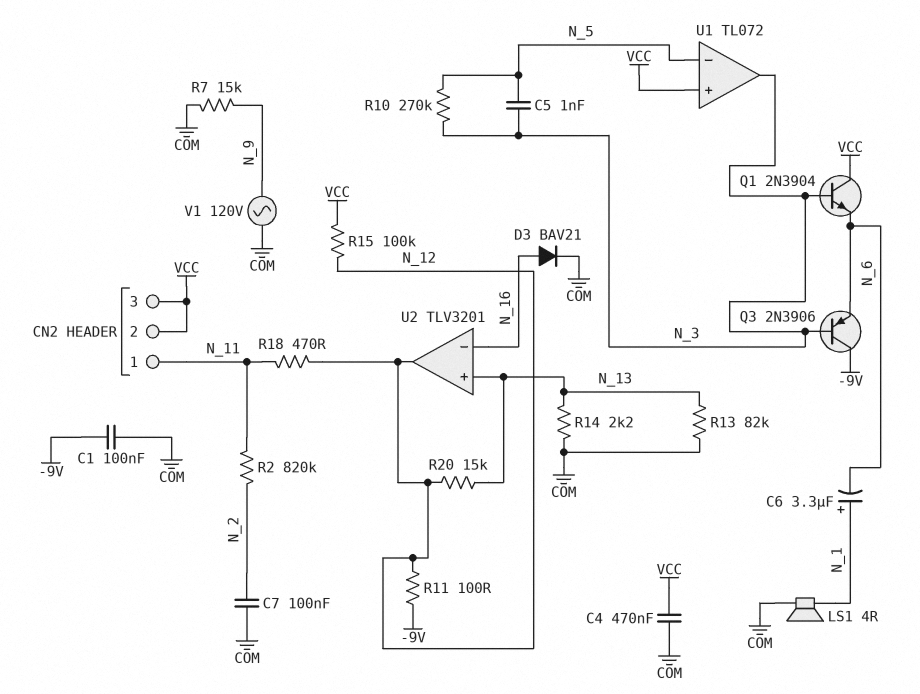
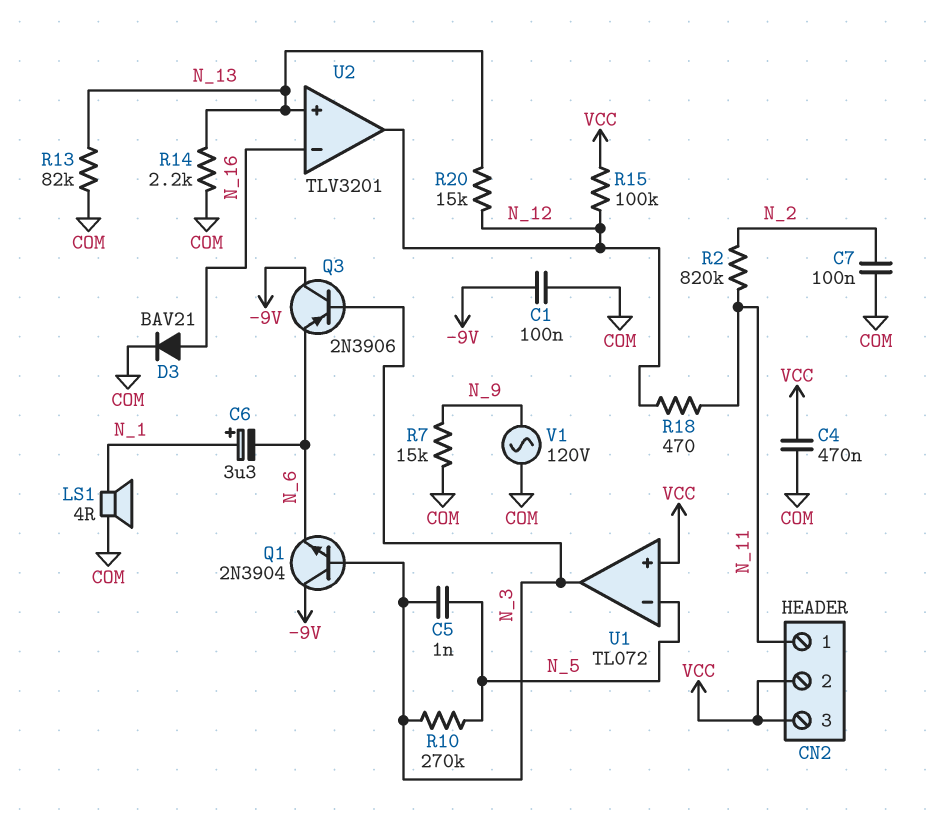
Q1: NPN 2N3904 (B N_3, C VCC, E N_6) -> NPN 2N3904 (B N_3, C -9V, E N_6)
R11: 100 (-9V, N_12) -> none

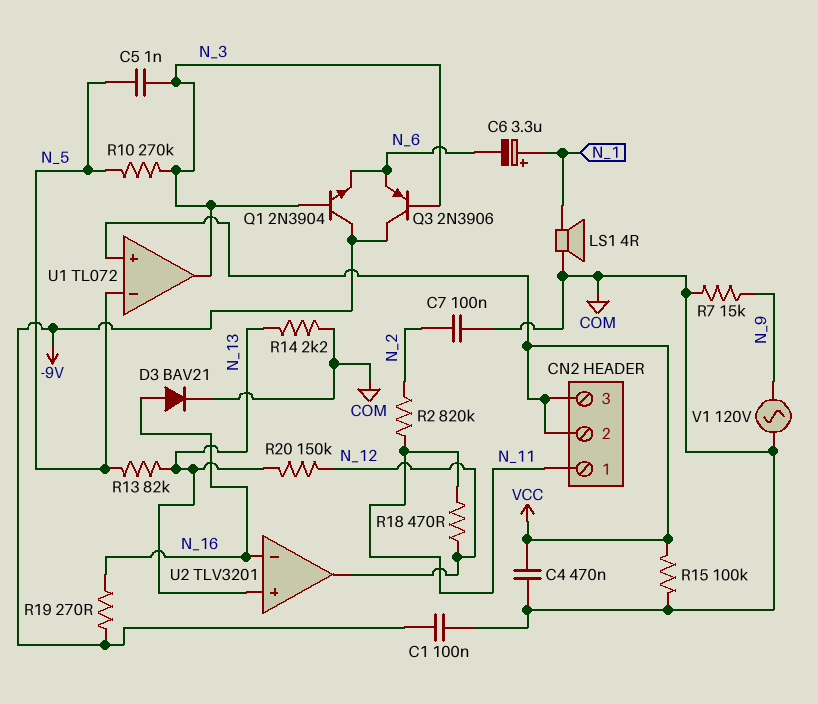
R13: 82k (COM, N_13) -> 82k (N_5, N_13)
R15: 100k (N_12, VCC) -> 100k (COM, VCC)
R19: none -> 270 (-9V, N_16)
R20: 15k (N_12, N_13) -> 150k (N_12, N_13)

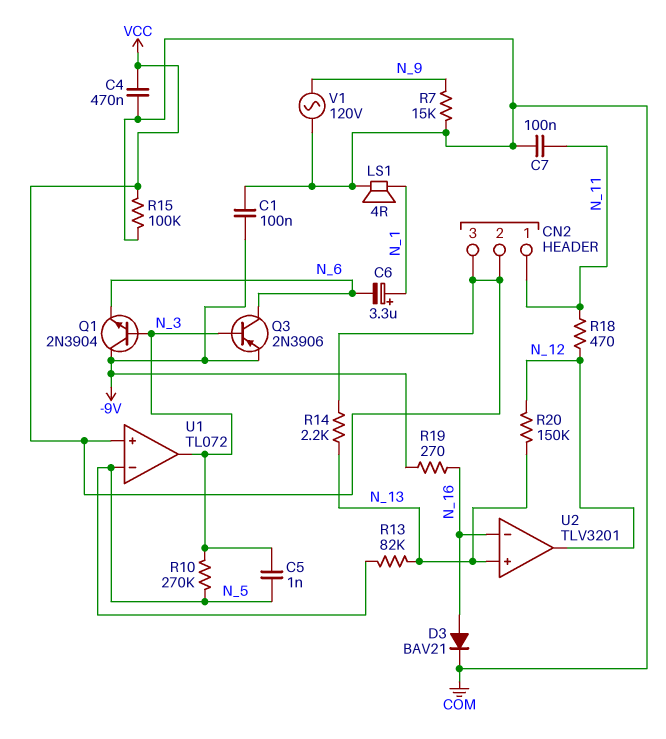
C7: 100nF (COM, N_2) -> 100nF (COM, N_11)
Q3: PNP 2N3906 (B N_3, C -9V, E N_6) -> PNP 2N3906 (B N_3, C N_6, E -9V)
R2: 820k (N_2, N_11) -> none
R14: 2.2k (COM, N_13) -> 2.2k (N_13, VCC)

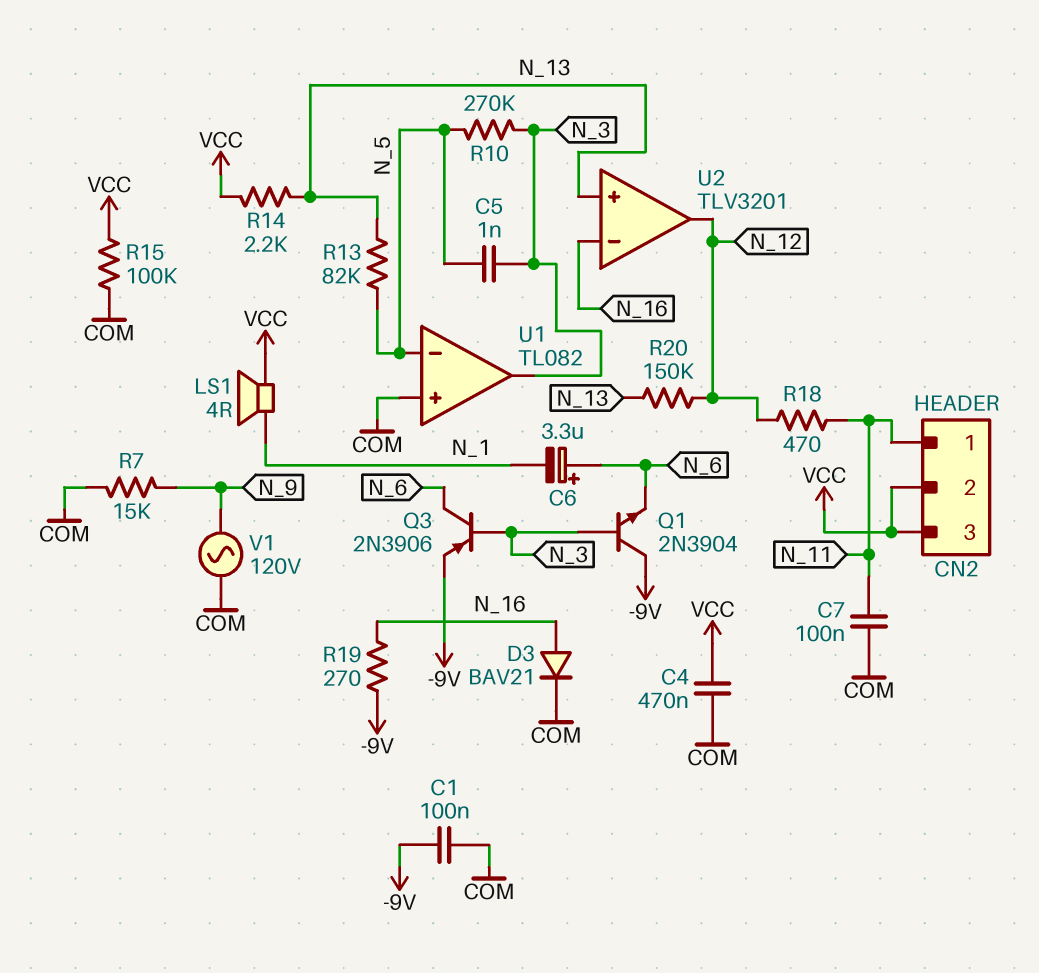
C6: 3.3uF (plus N_1, minus N_6) -> 3.3uF (plus N_6, minus N_1)
LS1: speaker 4R (COM, N_1) -> speaker 4R (N_1, VCC)
U1: TL072 -> TL082
U1 pin in+: VCC -> COM

